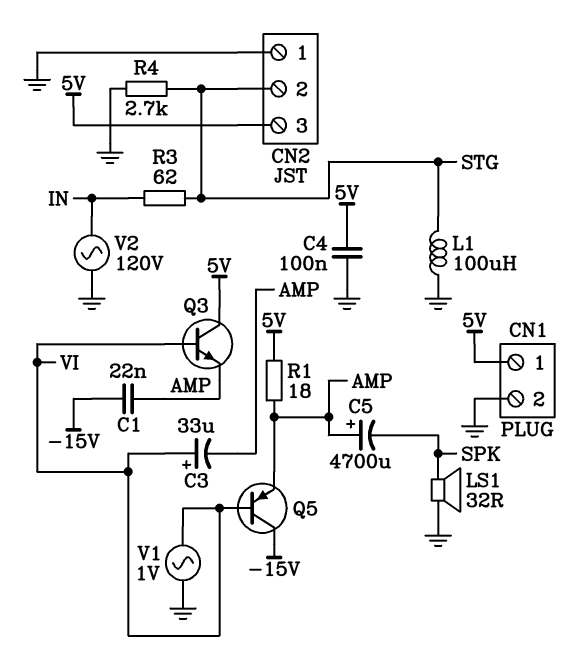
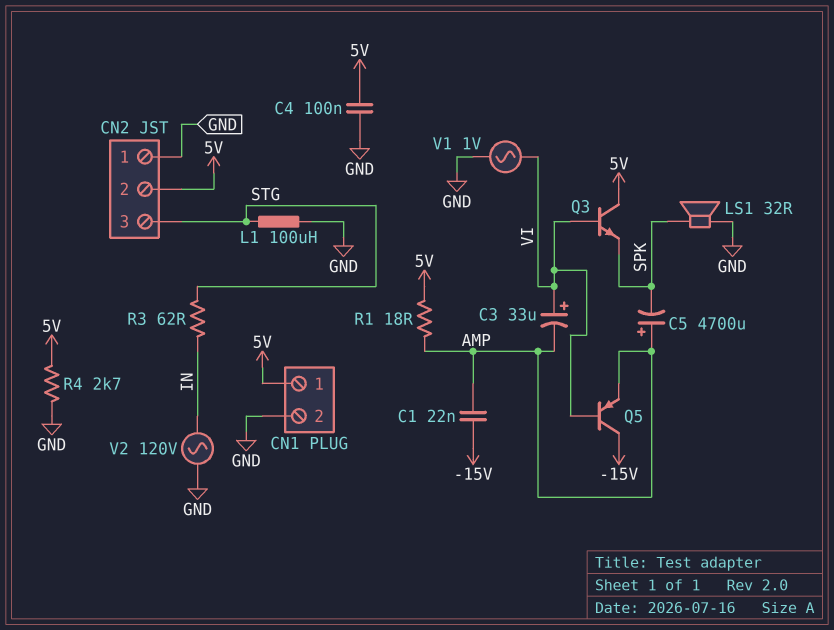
CN2 pin 2: STG -> 5V
CN2 pin 3: 5V -> STG
Q3: NPN (B VI, C 5V, E AMP) -> NPN (B VI, C 5V, E SPK)
R4: 2.7k (GND, STG) -> 2.7k (5V, GND)

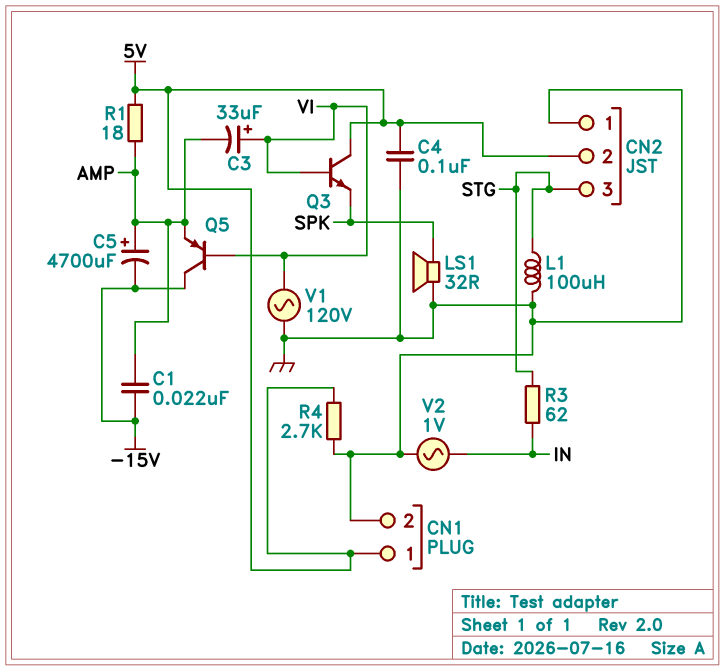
C5: 4700uF (plus AMP, minus SPK) -> 4700uF (plus AMP, minus -15V)
V1: AC 1V (GND, VI) -> AC 120V (GND, VI)
V2: AC 120V (GND, IN) -> AC 1V (GND, IN)

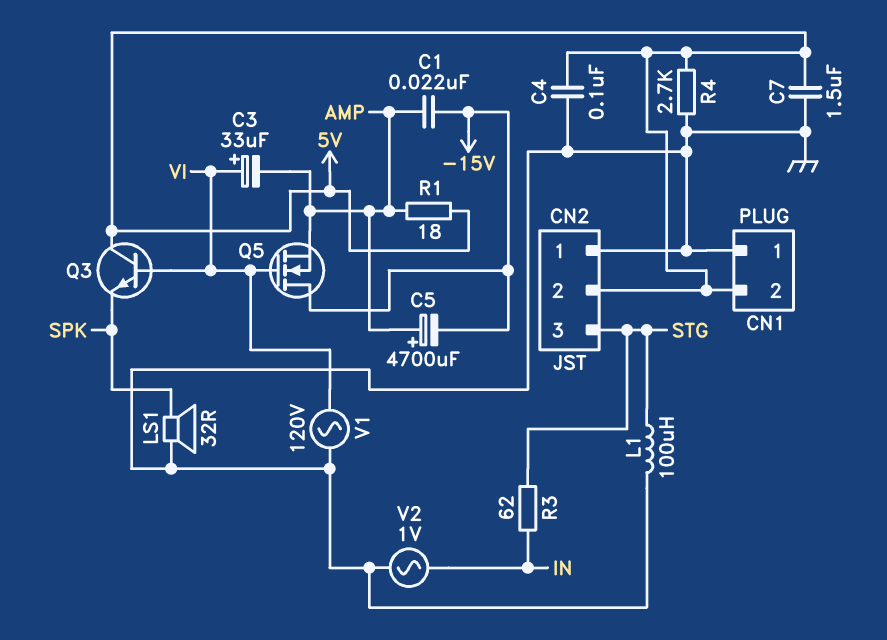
C7: none -> 1.5uF (5V, GND)
CN1 pin 1: 5V -> GND
CN1 pin 2: GND -> 5V
Q5: PNP (B VI, C -15V, E AMP) -> NMOS (G VI, D -15V, S AMP)

